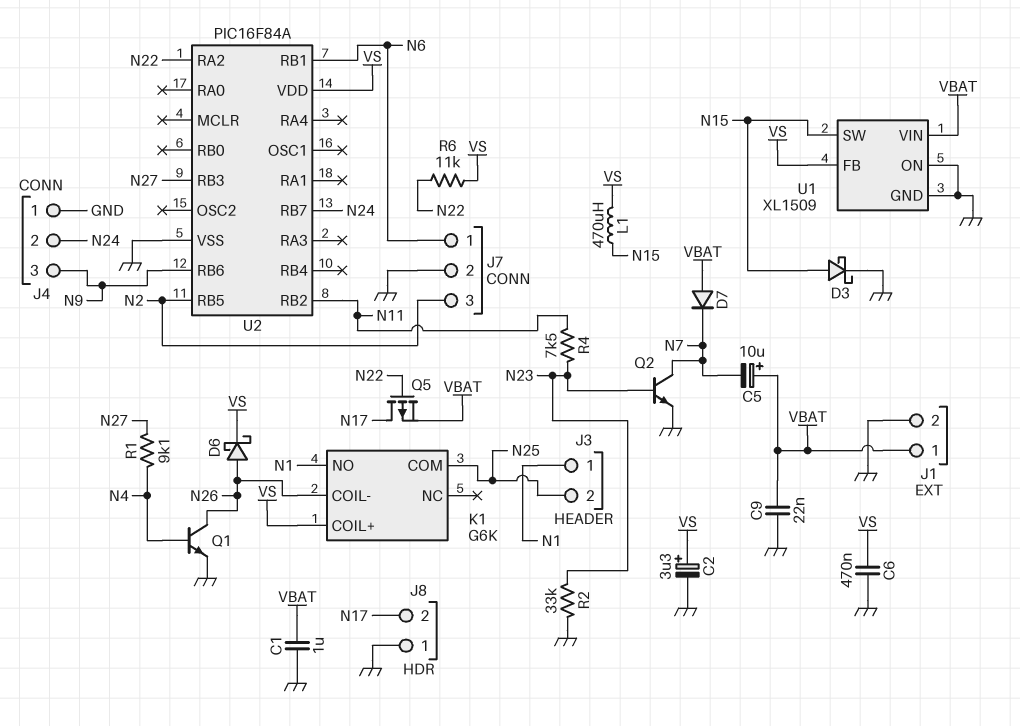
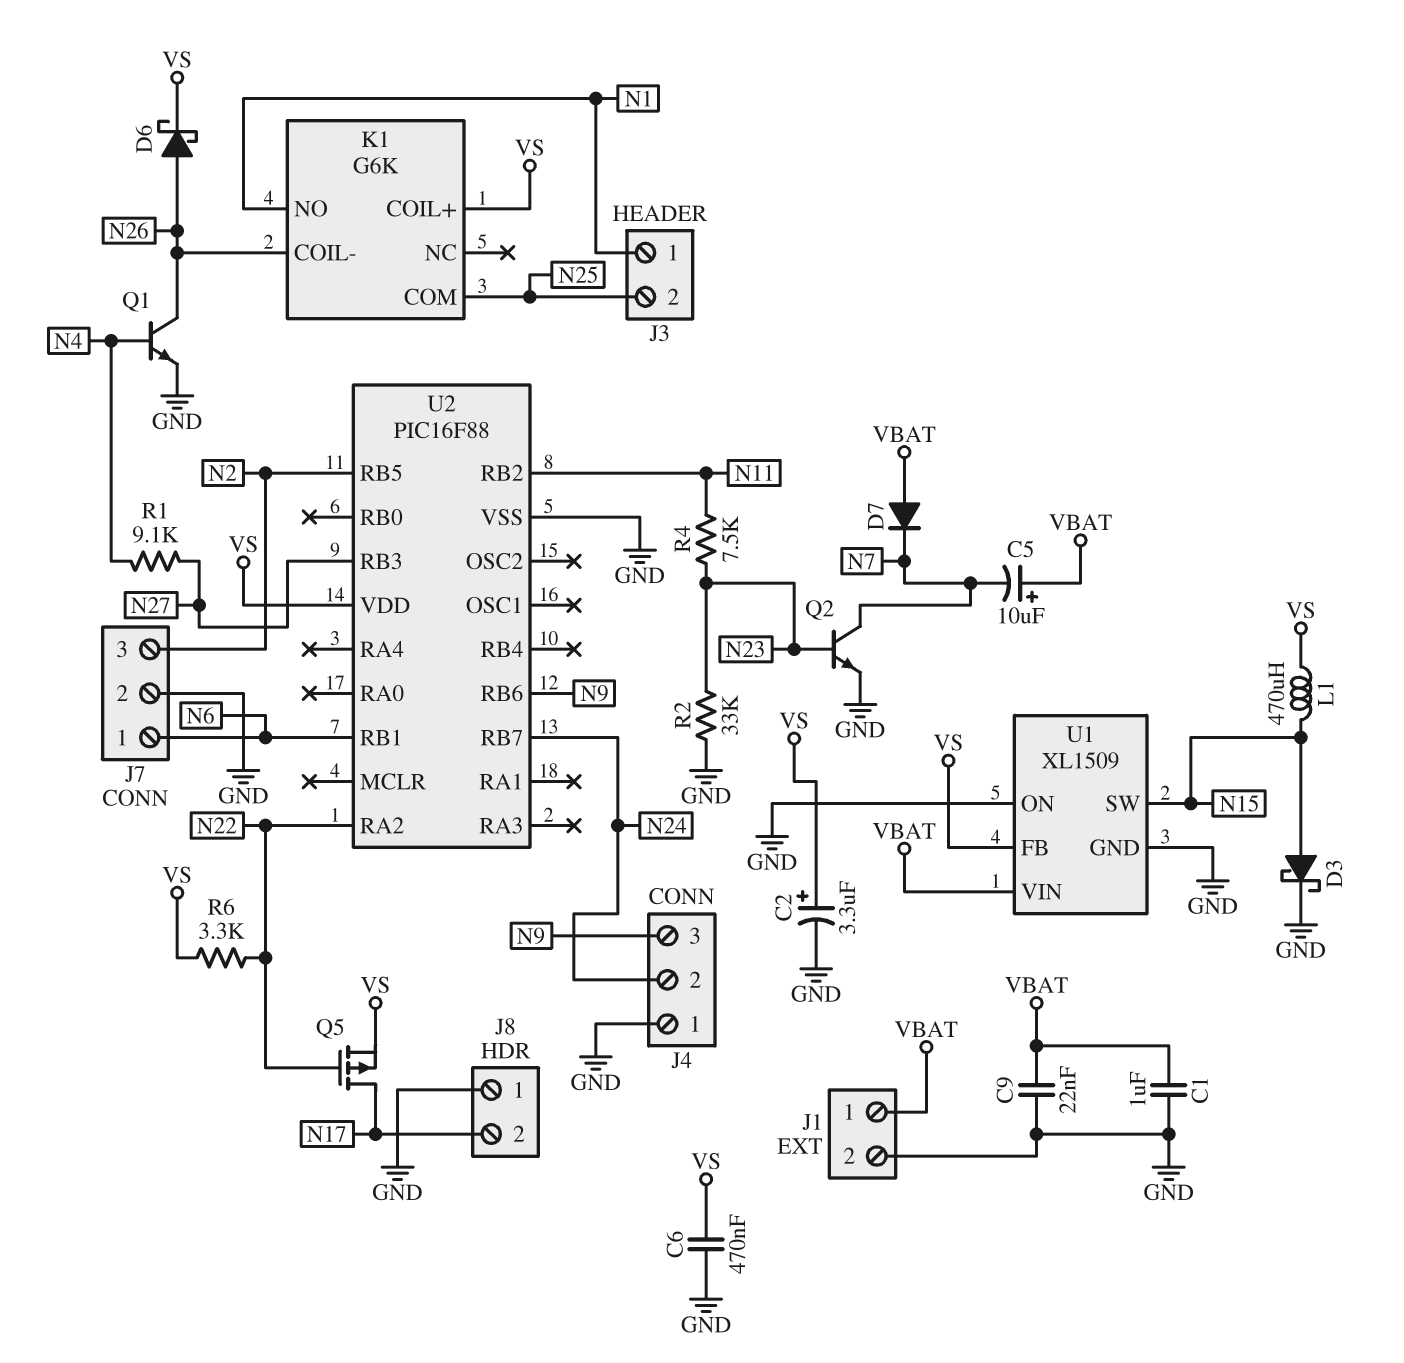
Q5: PMOS (G N22, D N17, S VBAT) -> PMOS (G N22, D N17, S VS)
R6: 11k (N22, VS) -> 3.3k (N22, VS)
U2: PIC16F84A -> PIC16F88

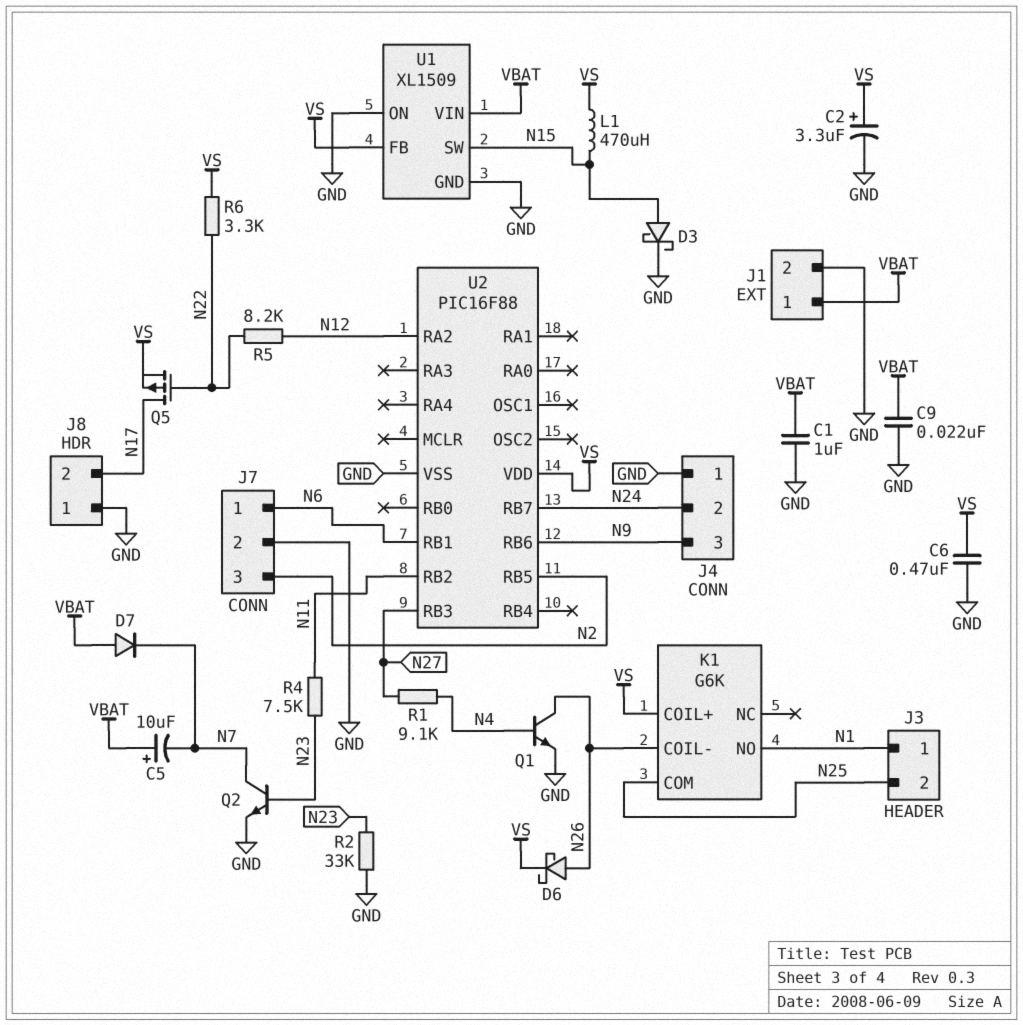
R5: none -> 8.2k (N12, N22)
U2 pin RA2: N22 -> N12

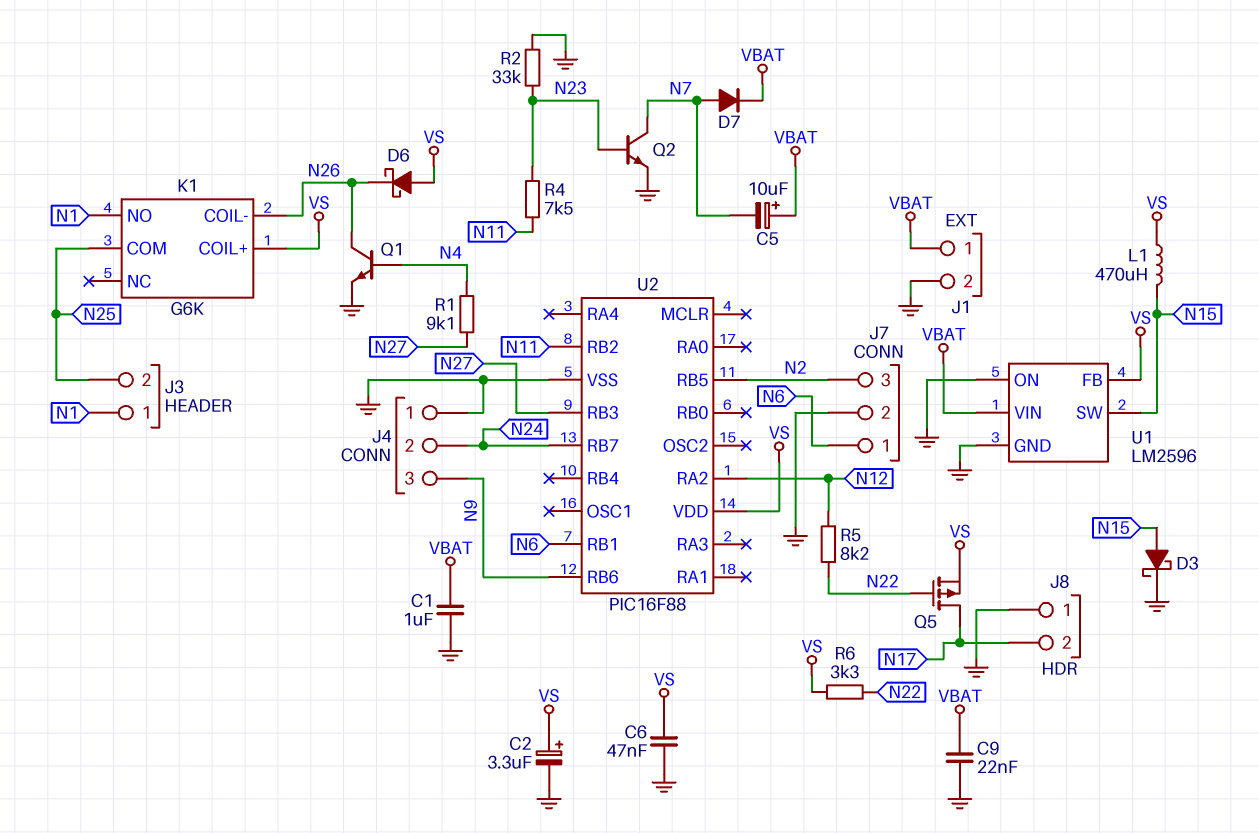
C6: 470nF (GND, VS) -> 47nF (GND, VS)
D6: schottky (A N26, K VS) -> schottky (A VS, K N26)
D7: diode (A VBAT, K N7) -> diode (A N7, K VBAT)
U1: XL1509 -> LM2596

